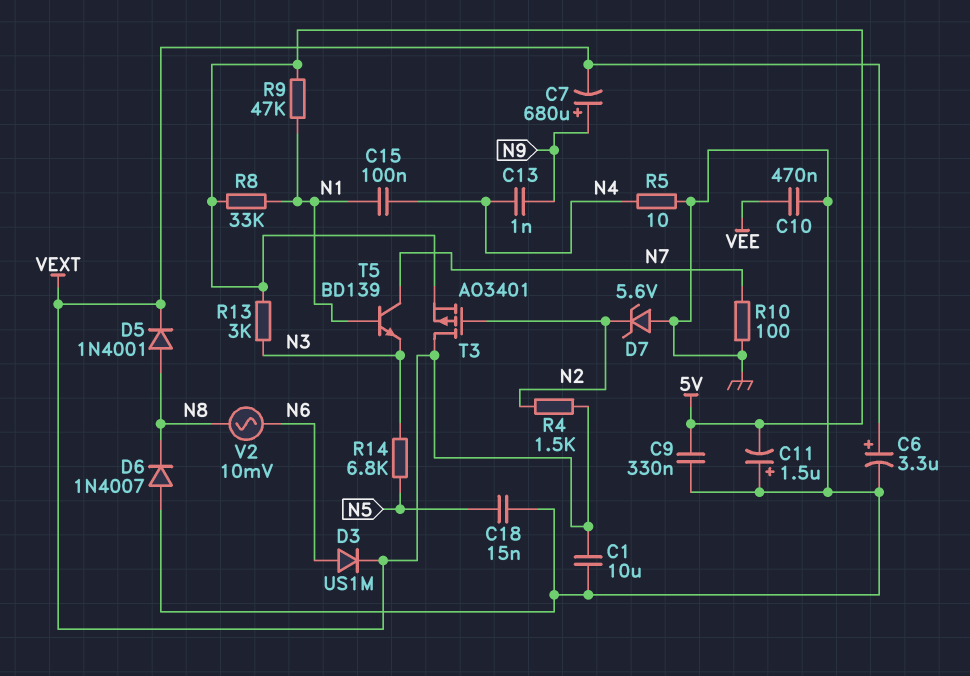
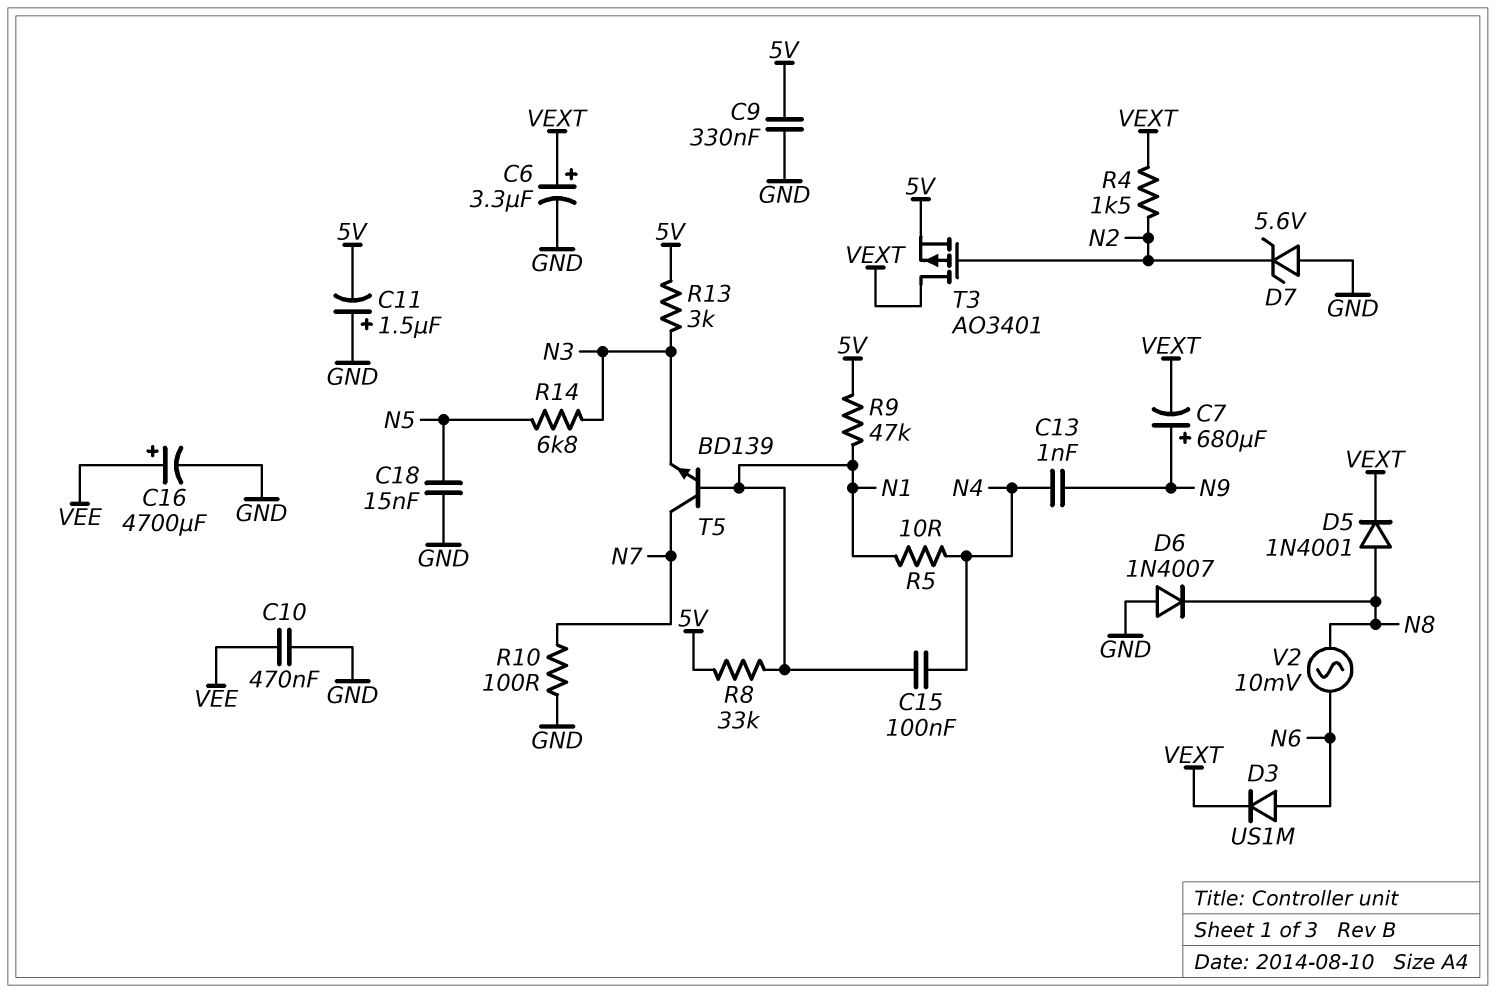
C1: 10uF (GND, VEXT) -> none
C16: none -> 4700uF (plus VEE, minus GND)
R5: 10 (GND, N4) -> 10 (N1, N4)

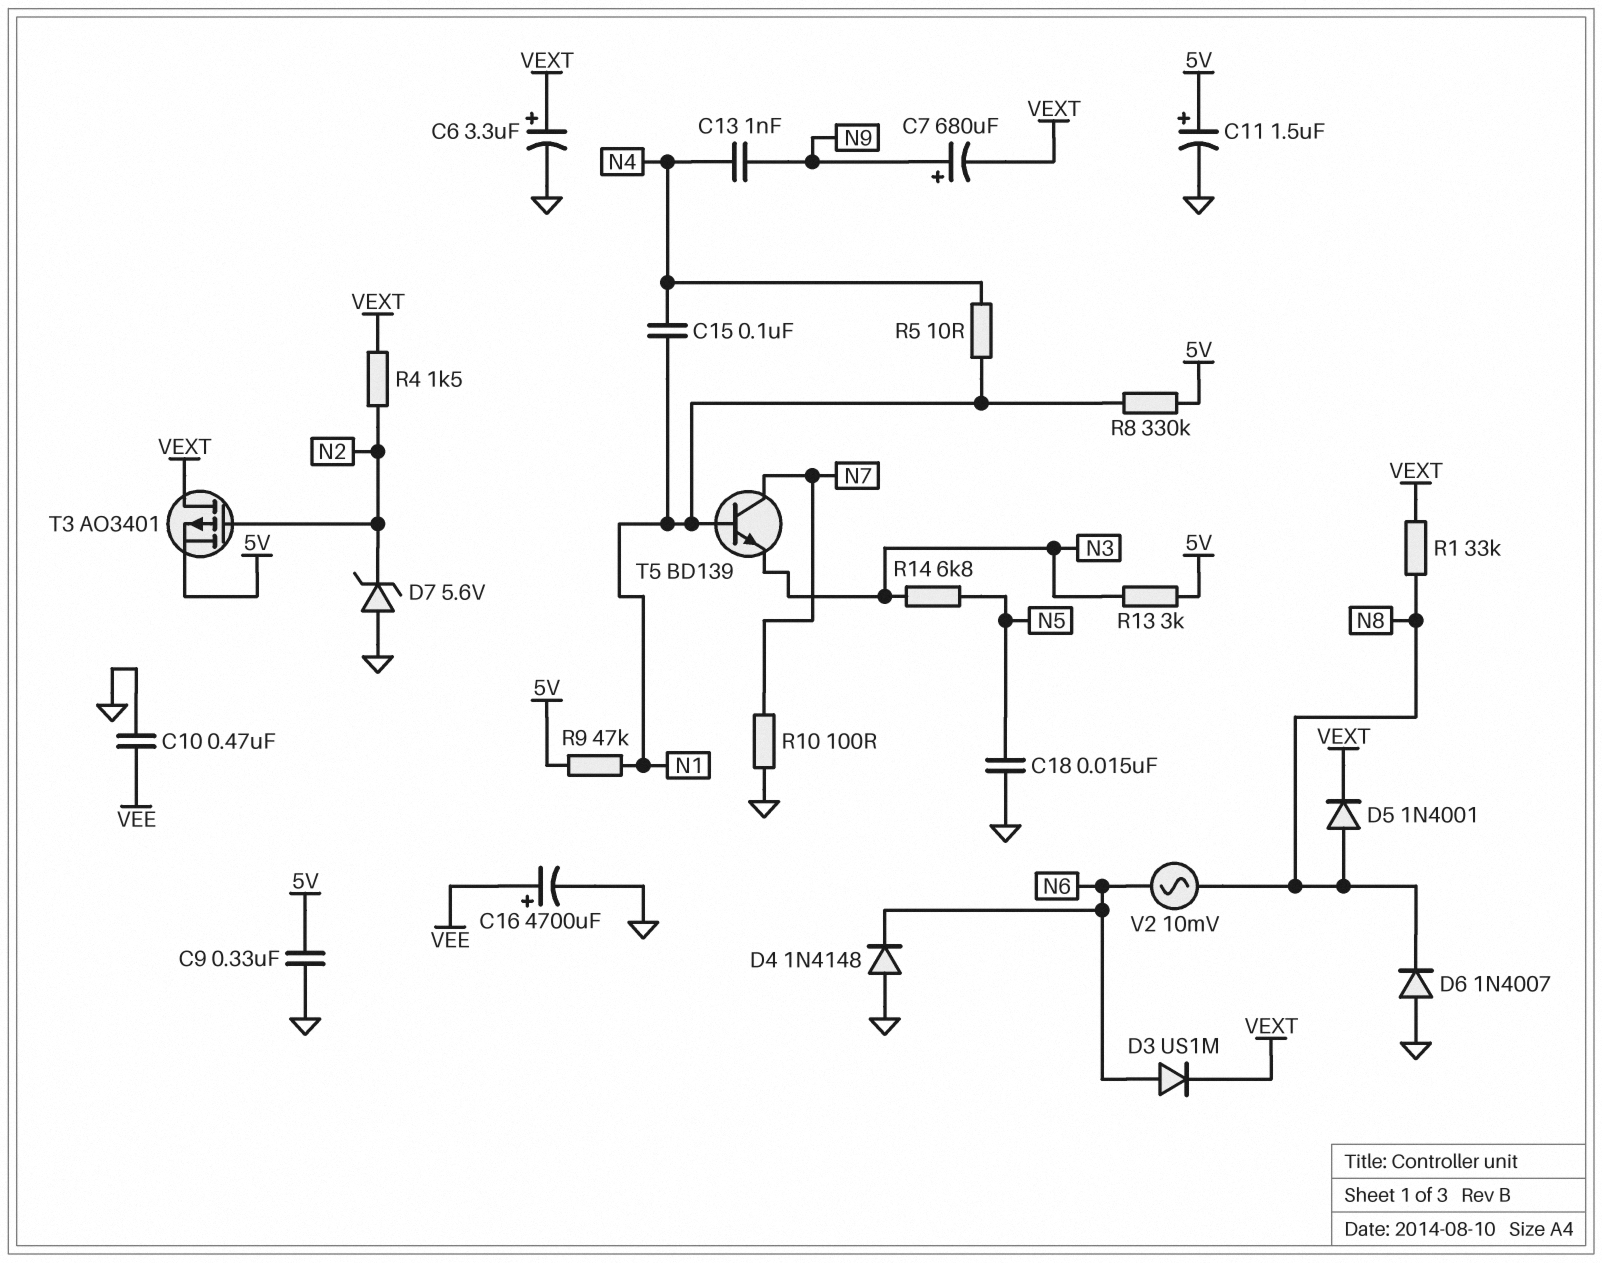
C11: 1.5uF (plus GND, minus 5V) -> 1.5uF (plus 5V, minus GND)
D4: none -> diode 1N4148 (A GND, K N6)
R1: none -> 33k (N8, VEXT)
R8: 33k (5V, N1) -> 330k (5V, N1)

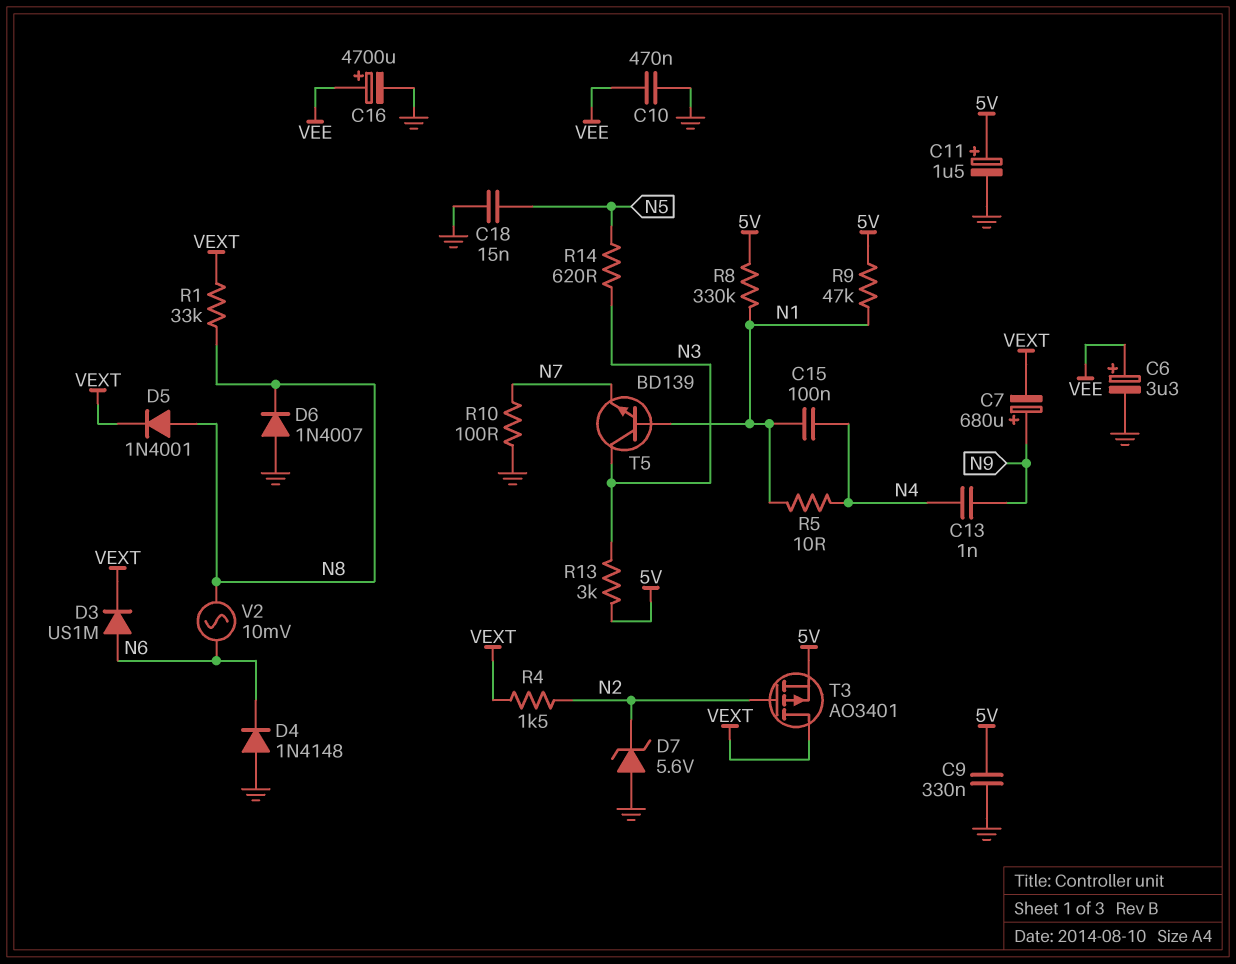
C6: 3.3uF (plus VEXT, minus GND) -> 3.3uF (plus VEE, minus GND)
R14: 6.8k (N3, N5) -> 620 (N3, N5)
T5: NPN BD139 (B N1, C N7, E N3) -> NPN BD139 (B N1, C N3, E N7)

